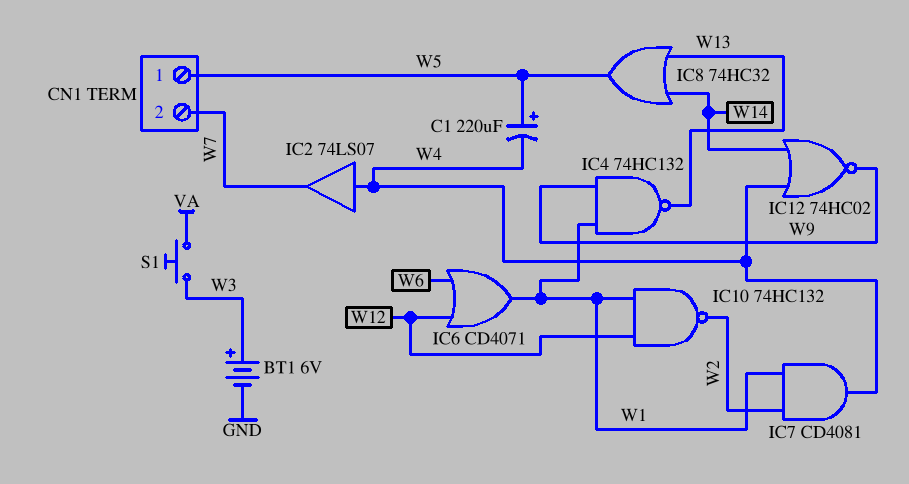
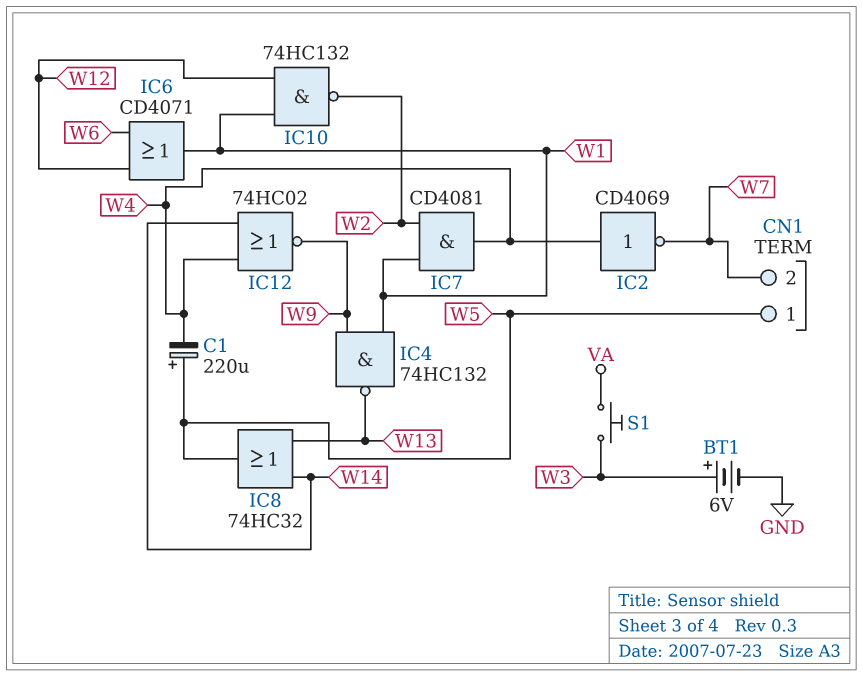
IC2: buffer 74LS07 (in W4, out W7) -> NOT CD4069 (in W4, out W7)

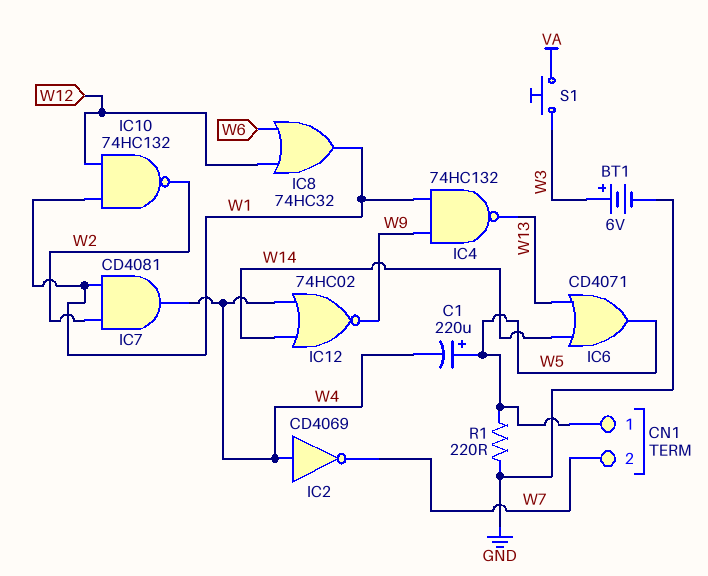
IC6: OR CD4071 (in W6, in W12, out W1) -> OR CD4071 (in W13, in W14, out W5)
IC8: OR 74HC32 (in W13, in W14, out W5) -> OR 74HC32 (in W6, in W12, out W1)
R1: none -> 220 (GND, W5)

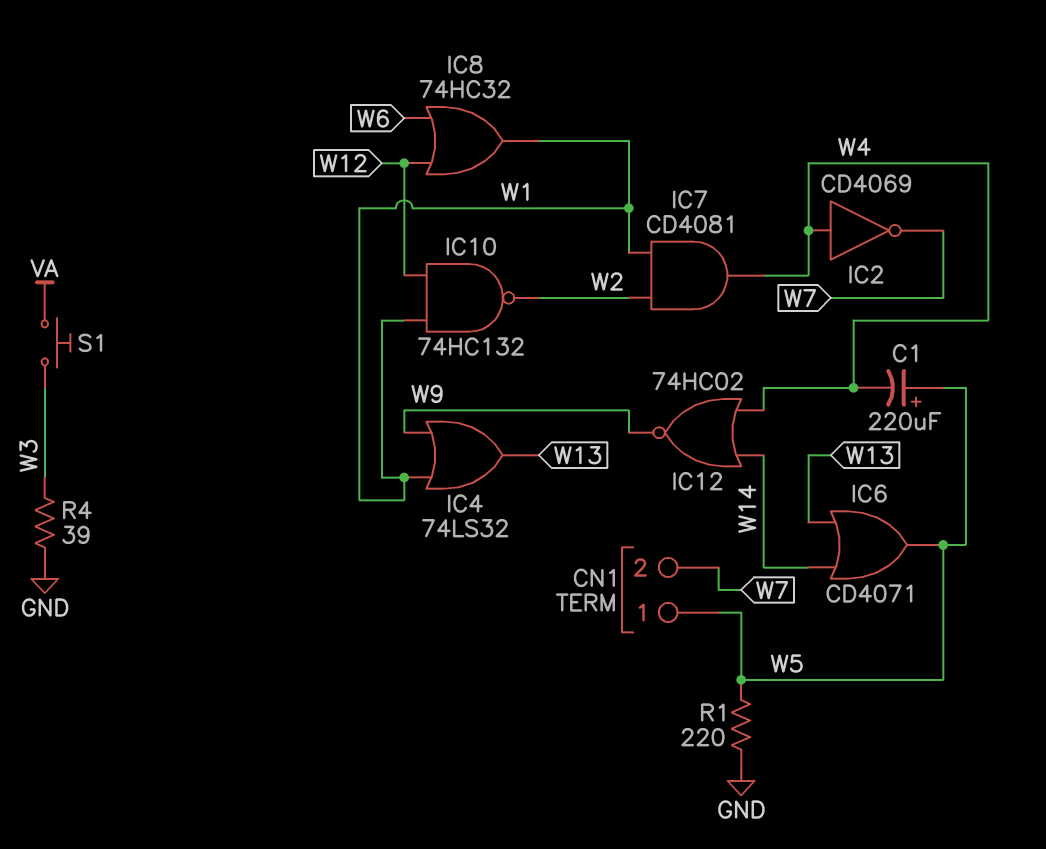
BT1: 6V (plus W3, minus GND) -> none
IC4: NAND 74HC132 (in W1, in W9, out W13) -> OR 74LS32 (in W1, in W9, out W13)
R4: none -> 39 (GND, W3)

